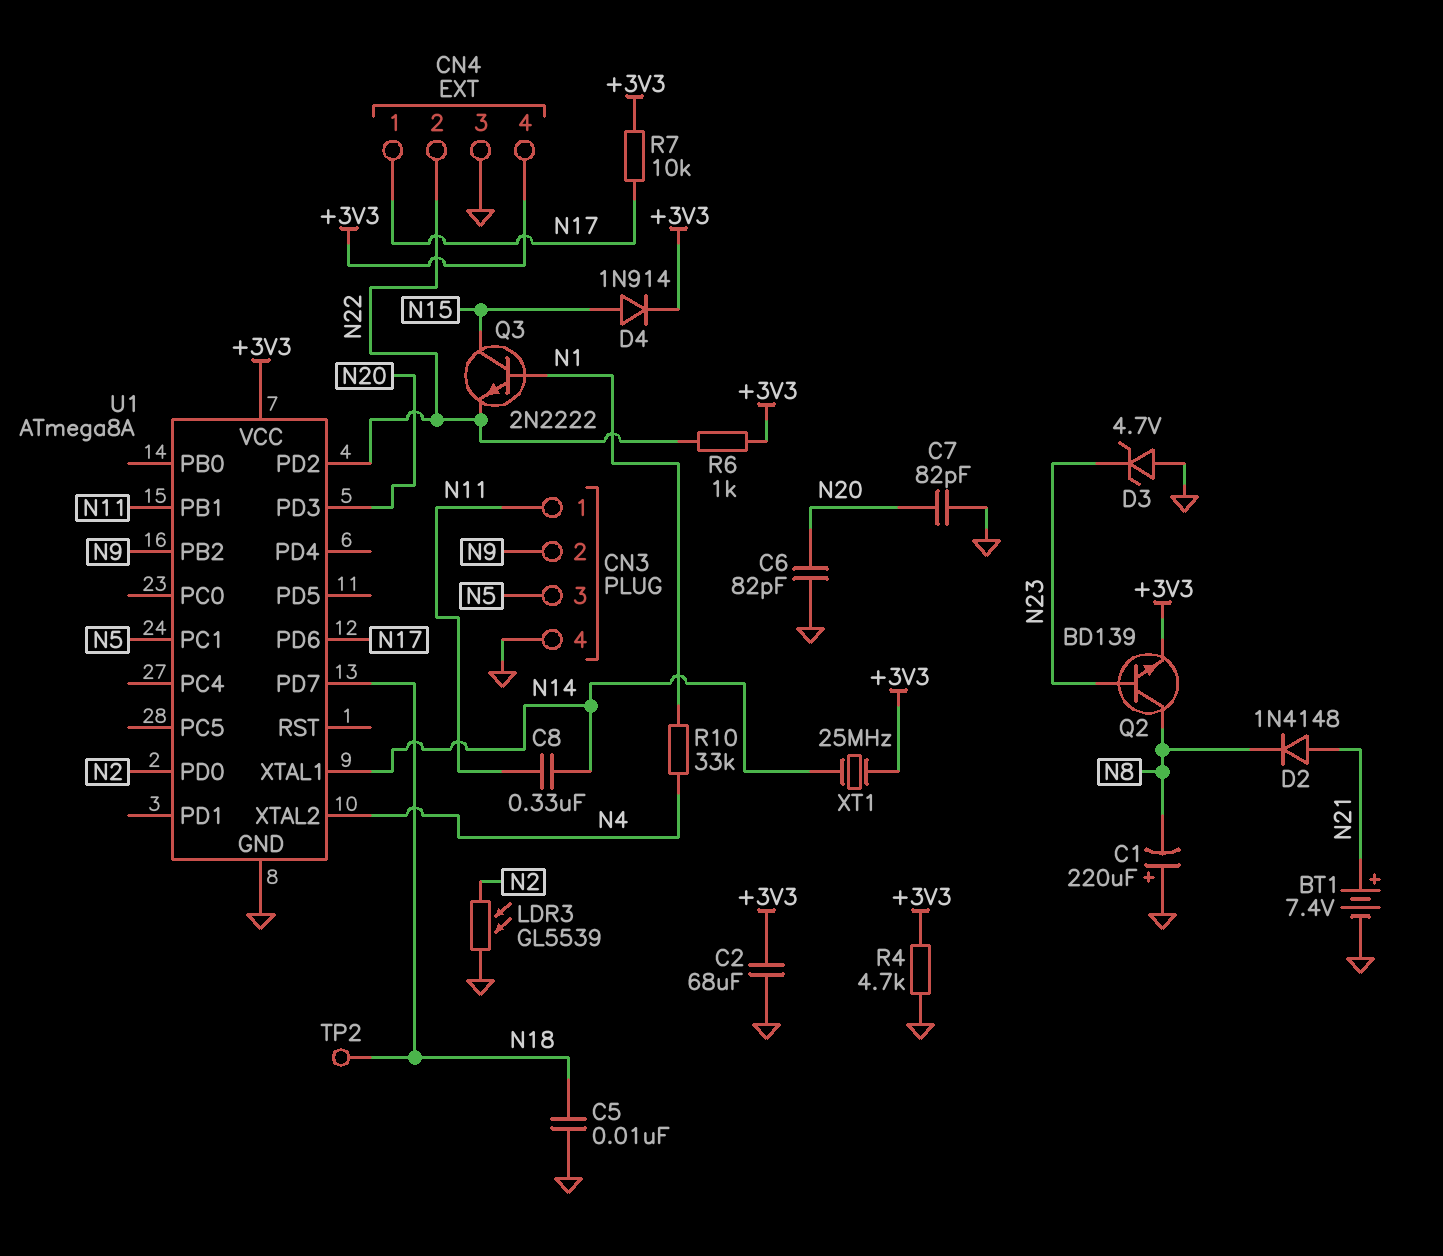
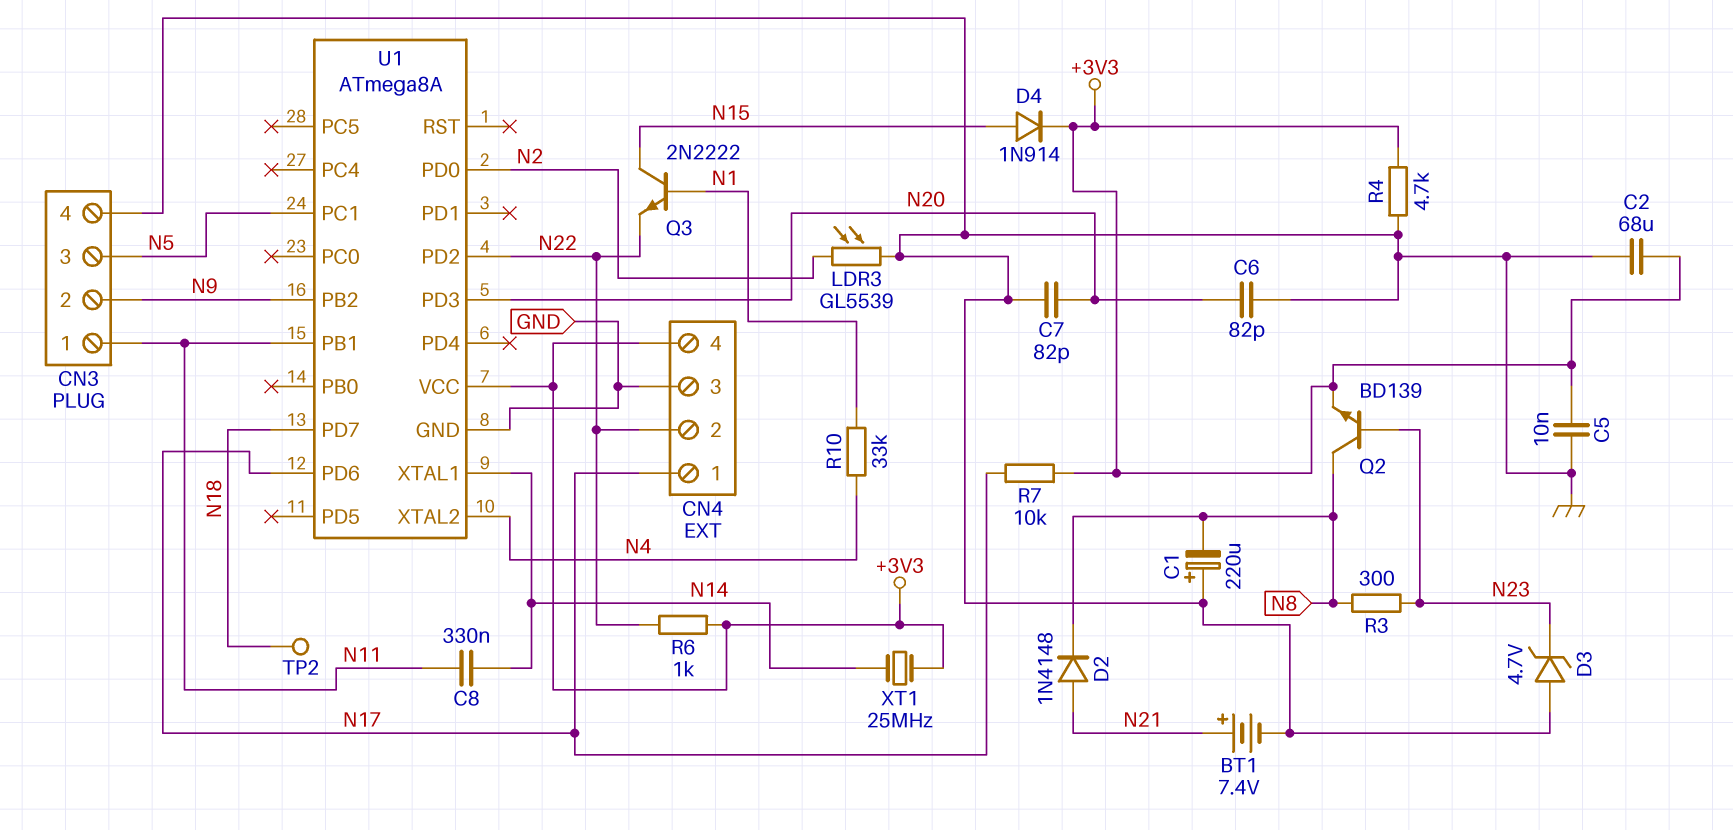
C5: 10nF (GND, N18) -> 10nF (+3V3, GND)
R3: none -> 300 (N8, N23)

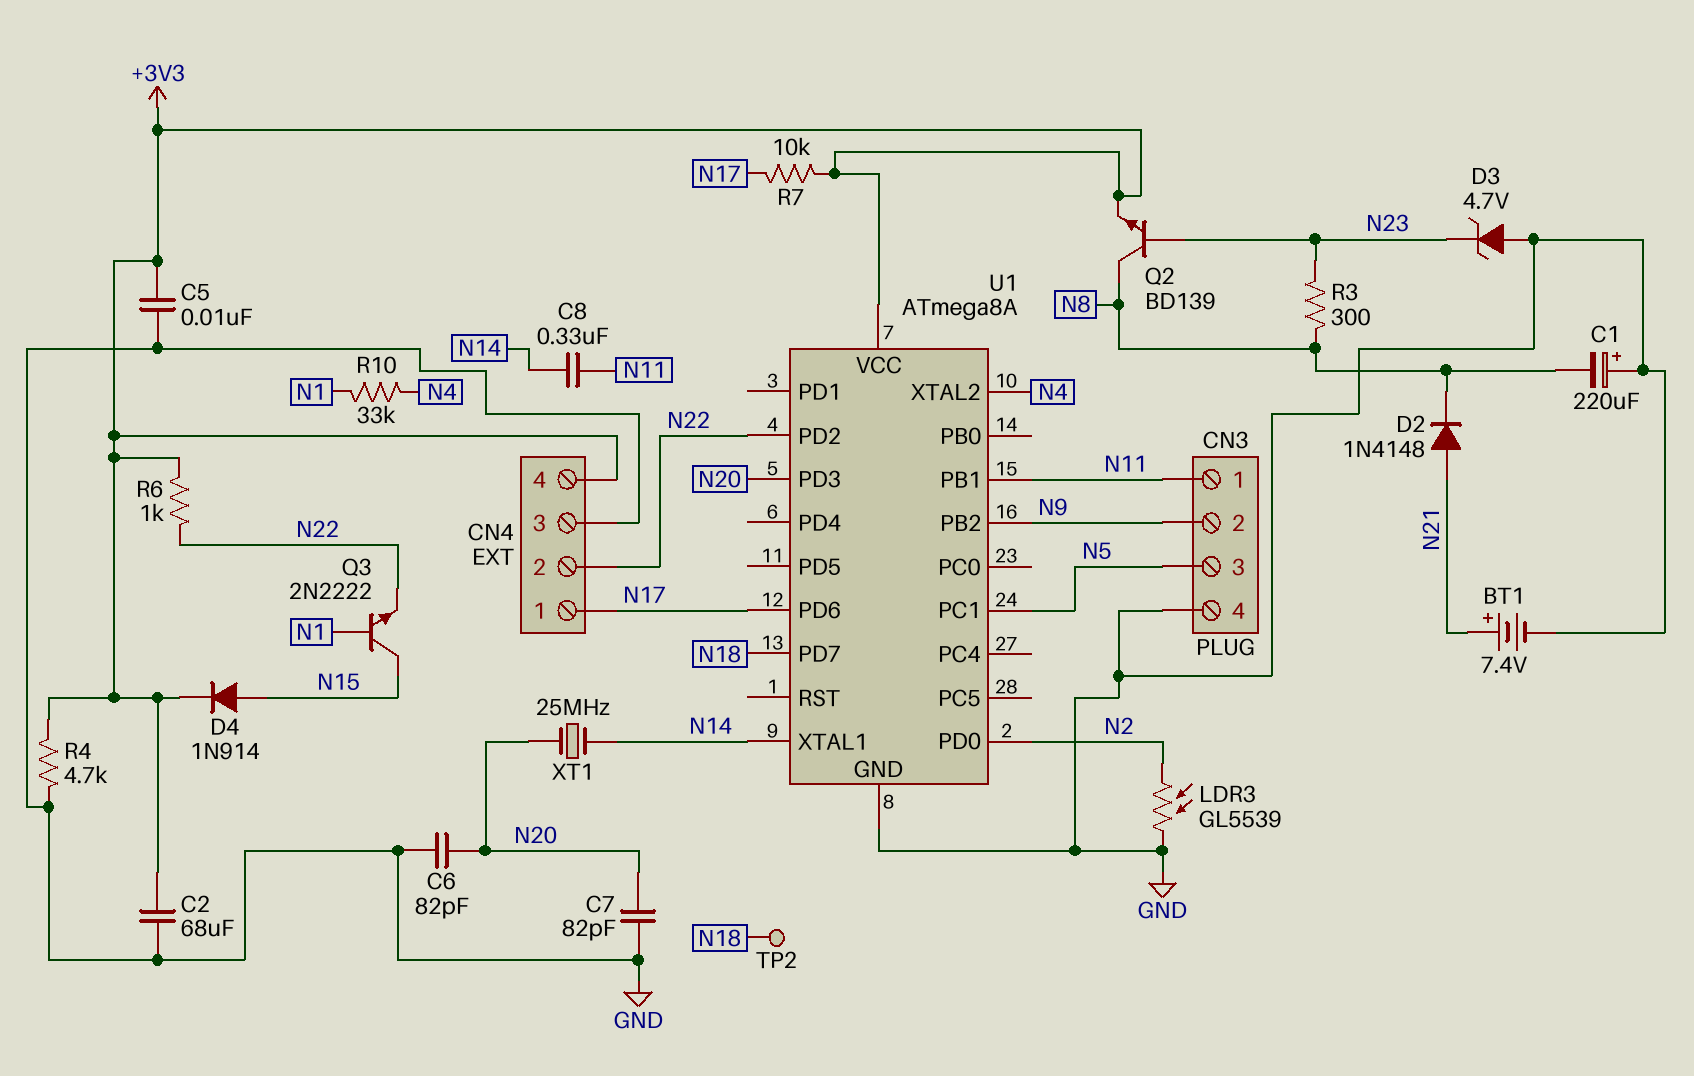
XT1: 25MHz (+3V3, N14) -> 25MHz (N14, N20)

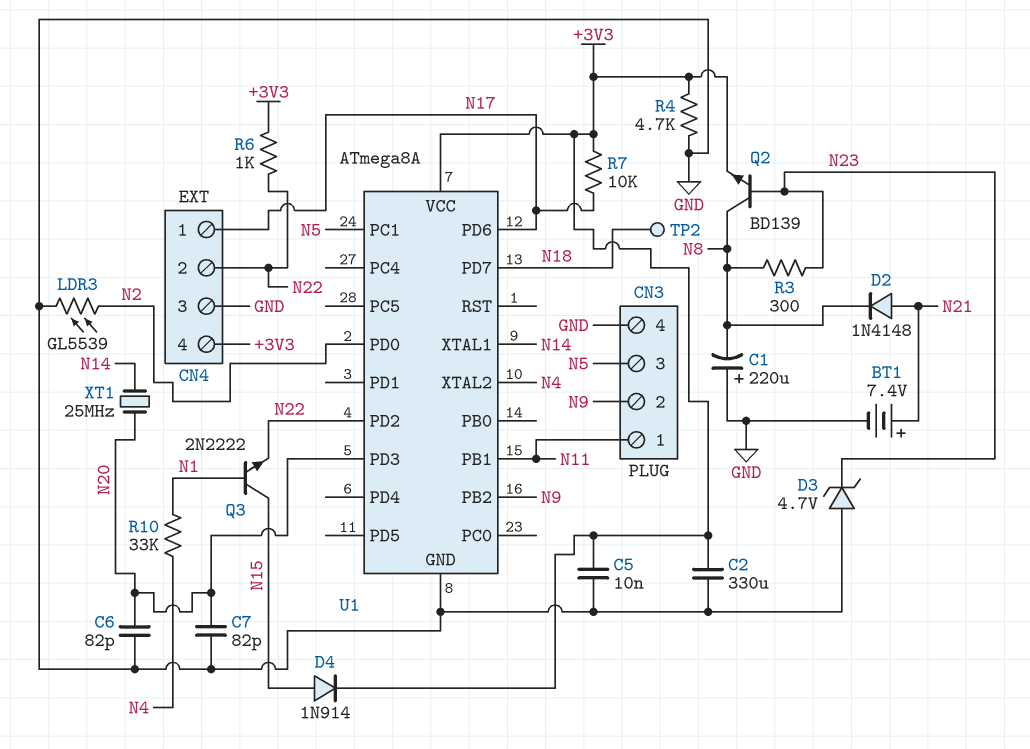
C2: 68uF (+3V3, GND) -> 330uF (+3V3, GND)
C8: 330nF (N11, N14) -> none

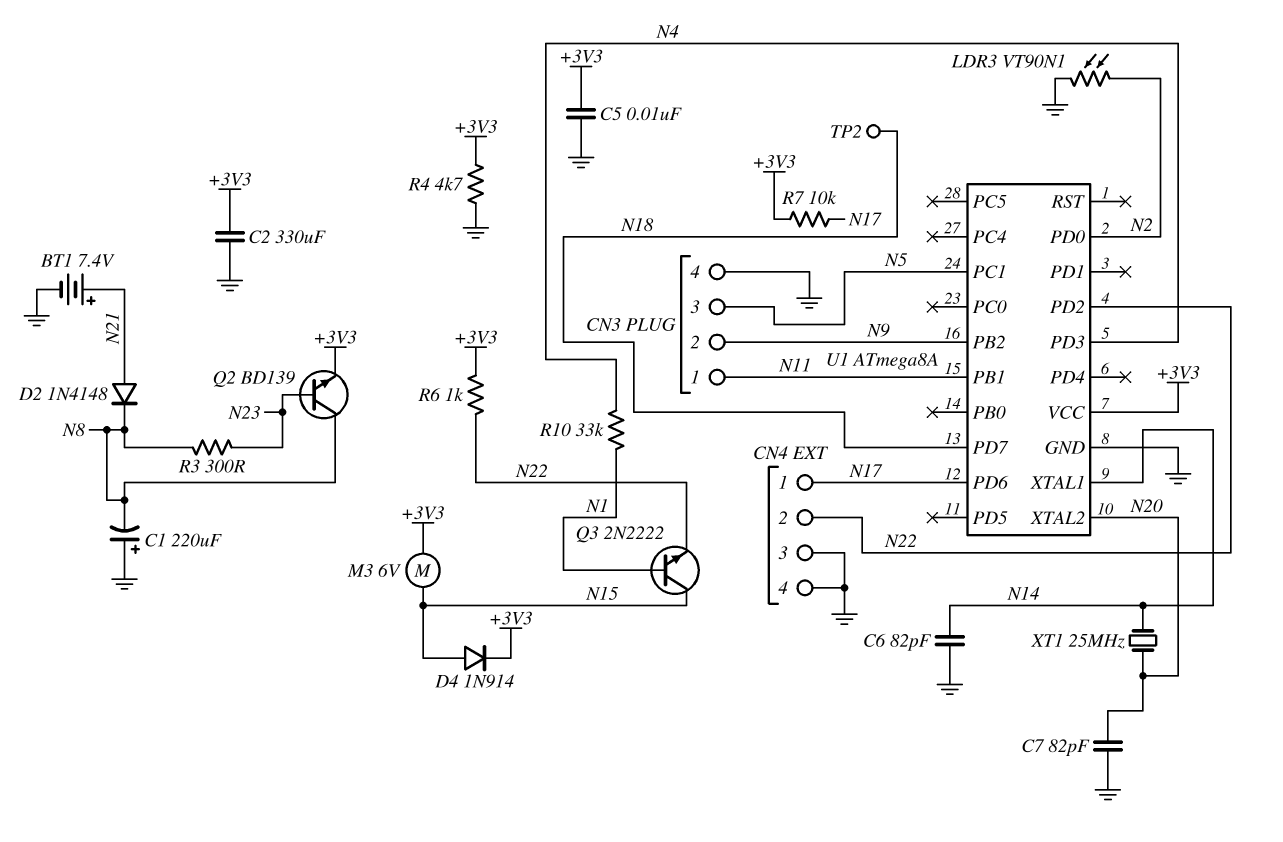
C6: 82pF (GND, N20) -> 82pF (GND, N14)
CN4 pin 4: +3V3 -> GND
D3: zener 4.7V (A GND, K N23) -> none
LDR3: GL5539 (GND, N2) -> VT90N1 (GND, N2)
M3: none -> motor 6V (+3V3, N15)
U1 pin PD3: N20 -> N4
U1 pin XTAL2: N4 -> N20

